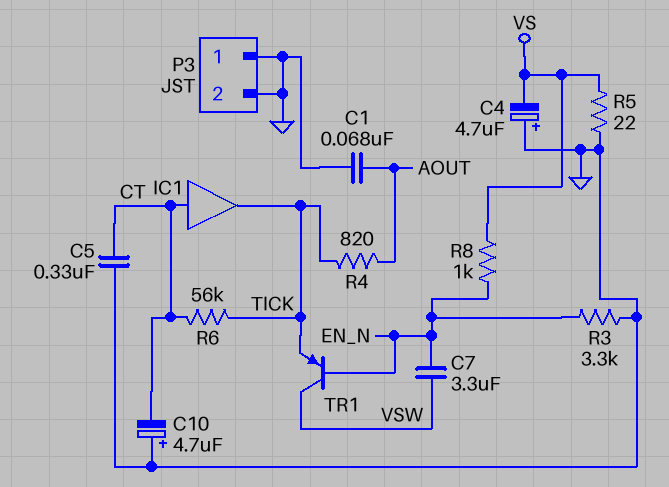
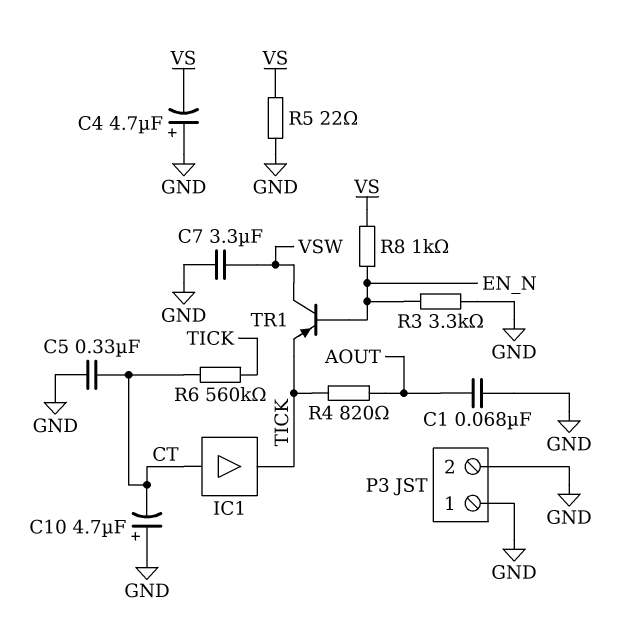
C7: 3.3uF (EN_N, VSW) -> 3.3uF (GND, VSW)
R6: 56k (CT, TICK) -> 560k (CT, TICK)

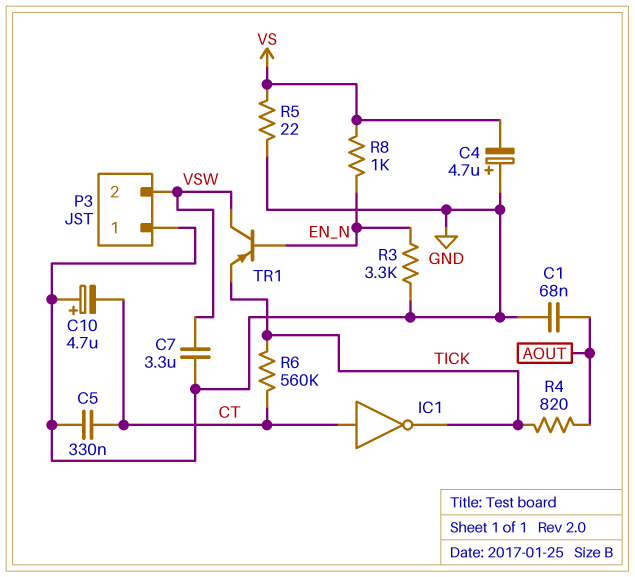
IC1: buffer (in CT, out TICK) -> NOT (in CT, out TICK)
P3 pin 2: GND -> VSW

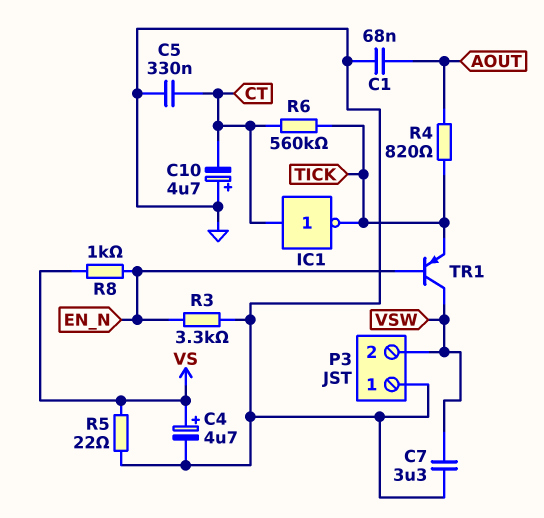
C4: 4.7uF (plus GND, minus VS) -> 4.7uF (plus VS, minus GND)

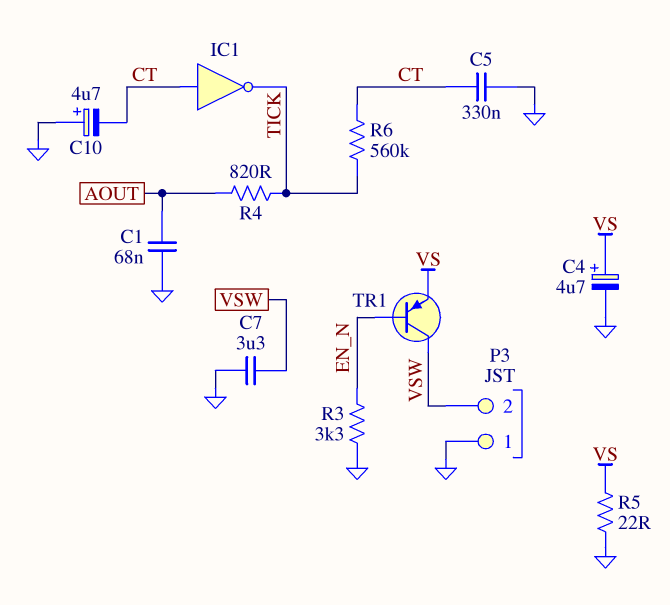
R8: 1k (EN_N, VS) -> none
TR1: PNP (B EN_N, C VSW, E TICK) -> PNP (B EN_N, C VSW, E VS)

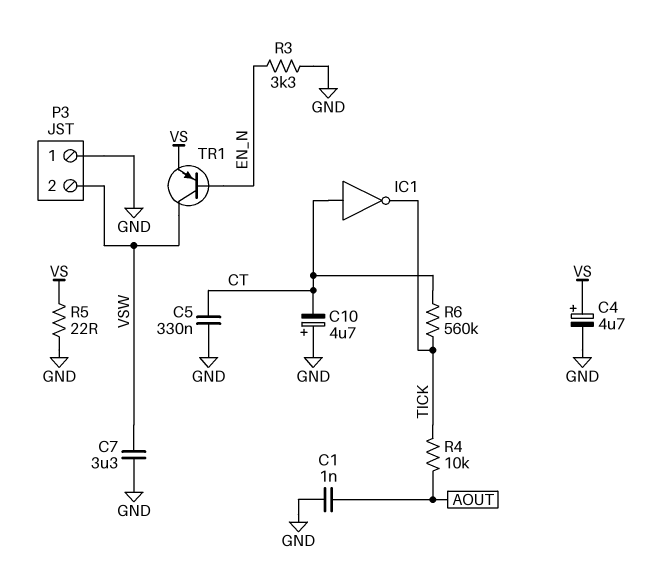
C1: 68nF (AOUT, GND) -> 1nF (AOUT, GND)
R4: 820 (AOUT, TICK) -> 10k (AOUT, TICK)

